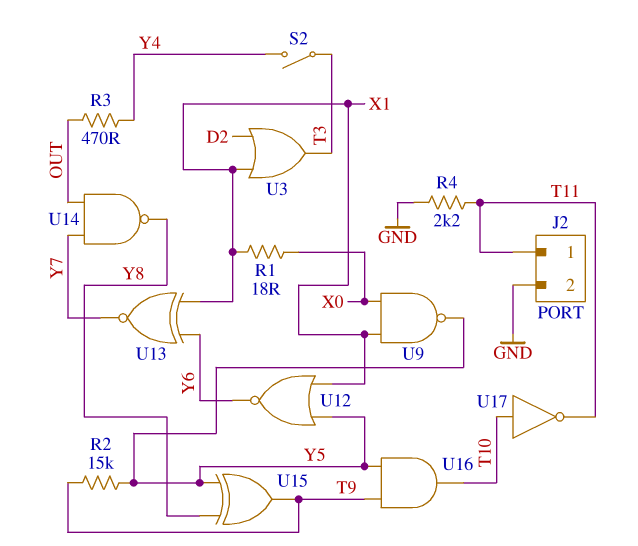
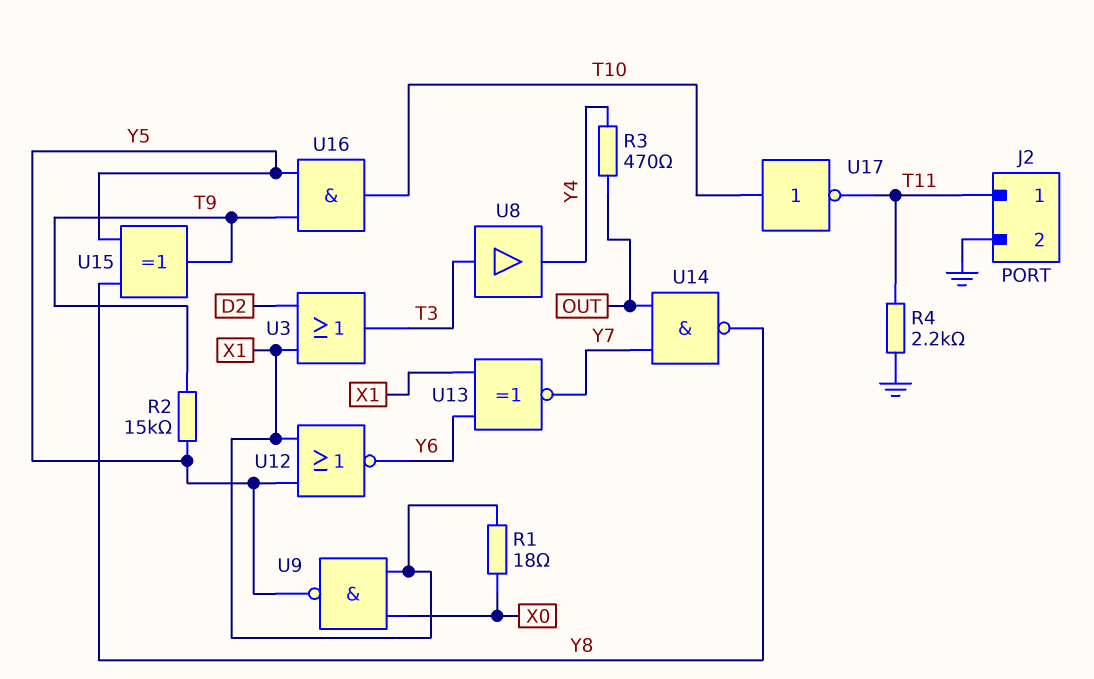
S2: switch (T3, Y4) -> none
U8: none -> buffer (in T3, out Y4)

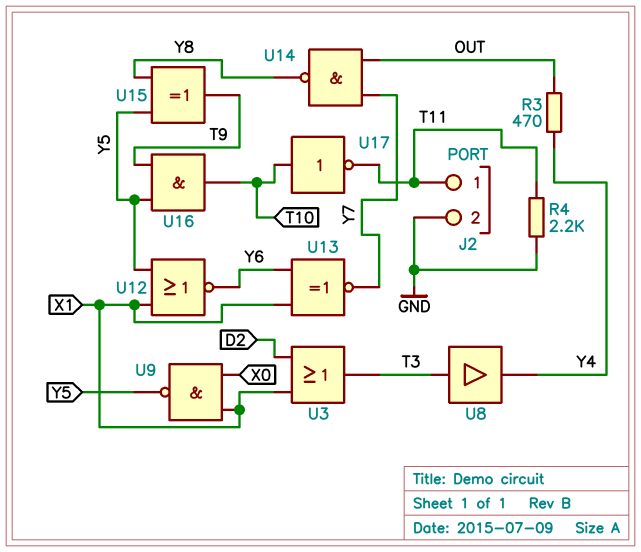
R1: 18 (X0, X1) -> none
R2: 15k (T9, Y5) -> none

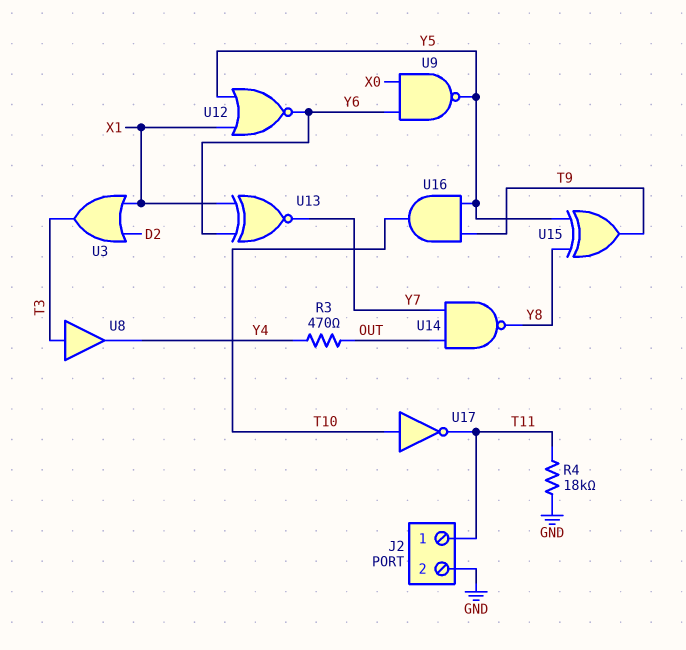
R4: 2.2k (GND, T11) -> 18k (GND, T11)
U9: NAND (in X0, in X1, out Y5) -> NAND (in X0, in Y6, out Y5)

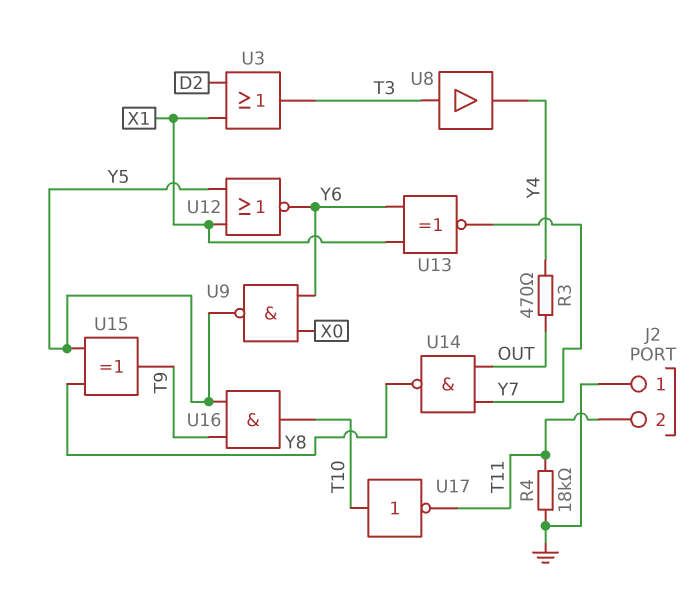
J2 pin 1: T11 -> GND
J2 pin 2: GND -> T11

